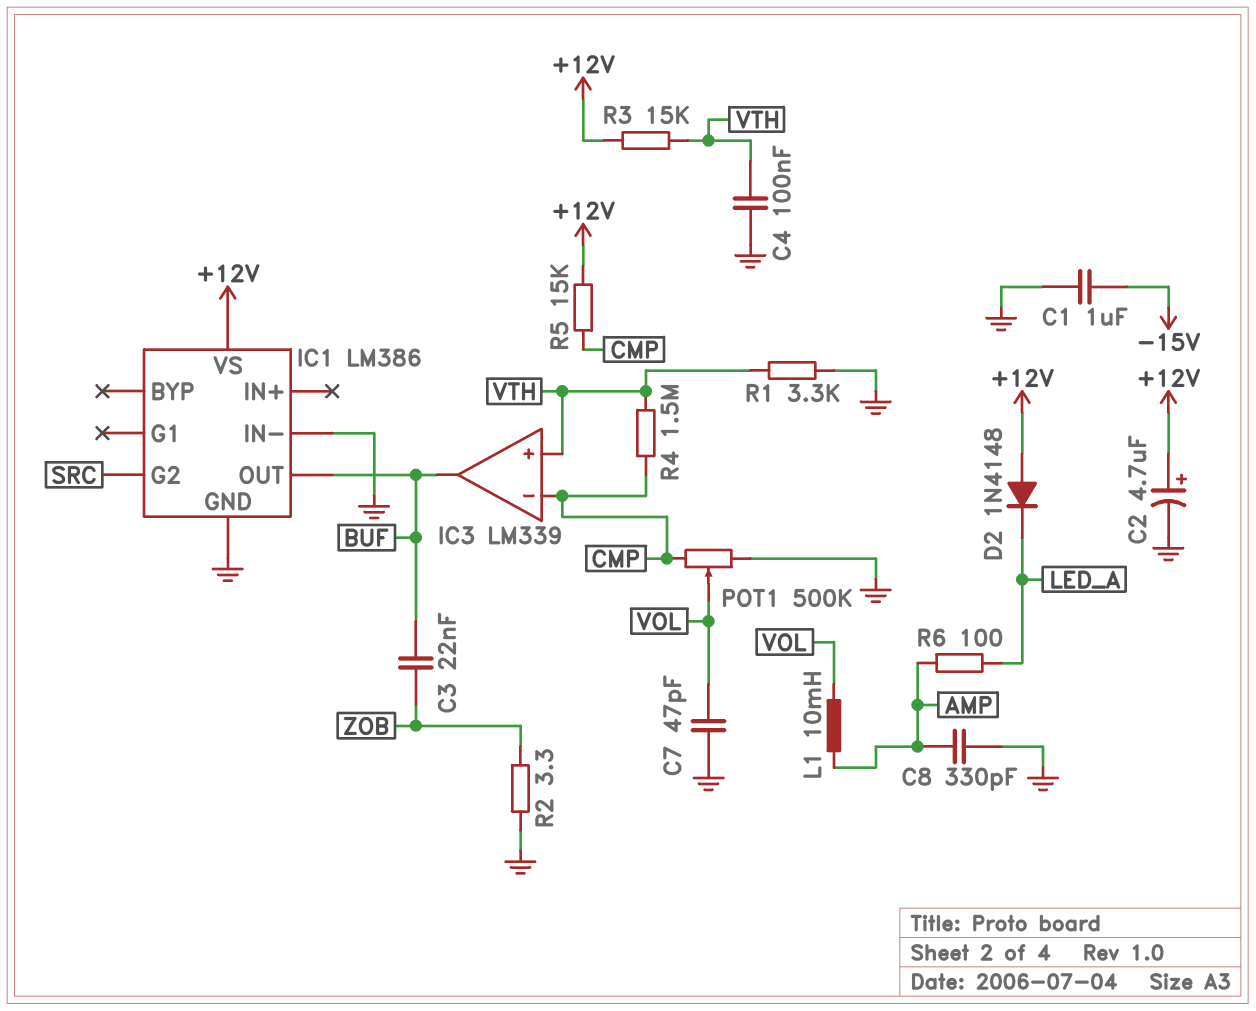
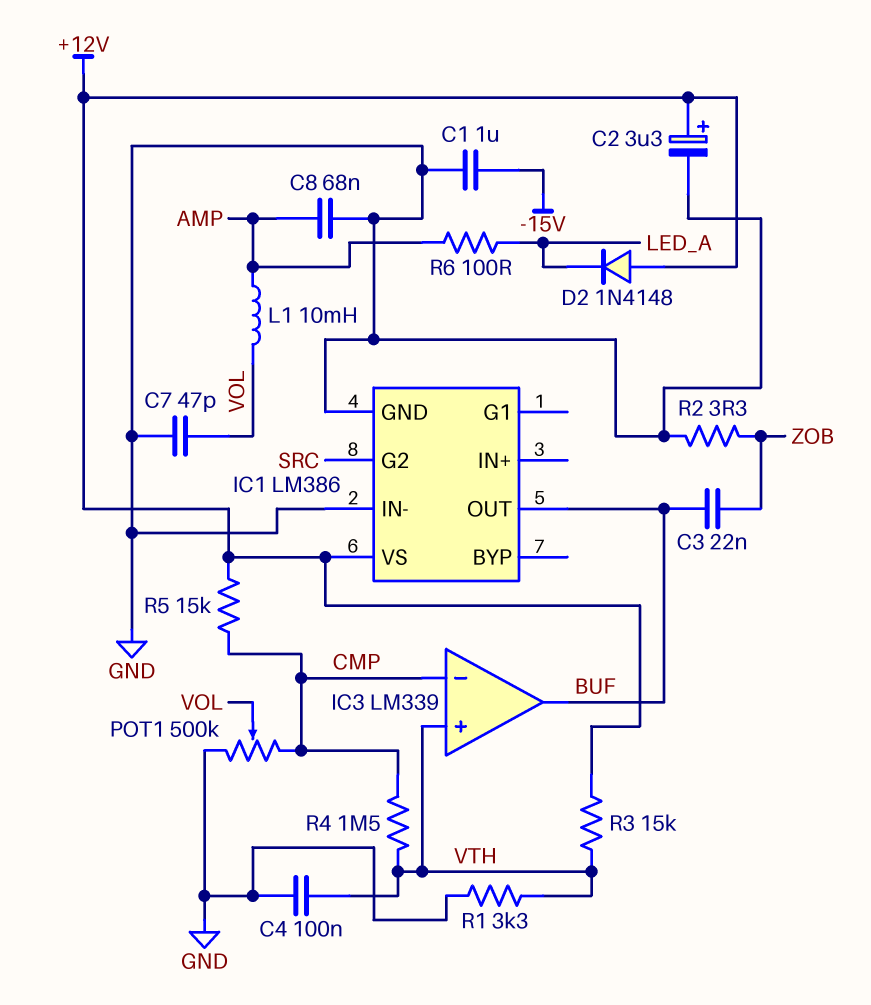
C2: 4.7uF (plus +12V, minus GND) -> 3.3uF (plus +12V, minus GND)
C8: 330pF (AMP, GND) -> 68nF (AMP, GND)

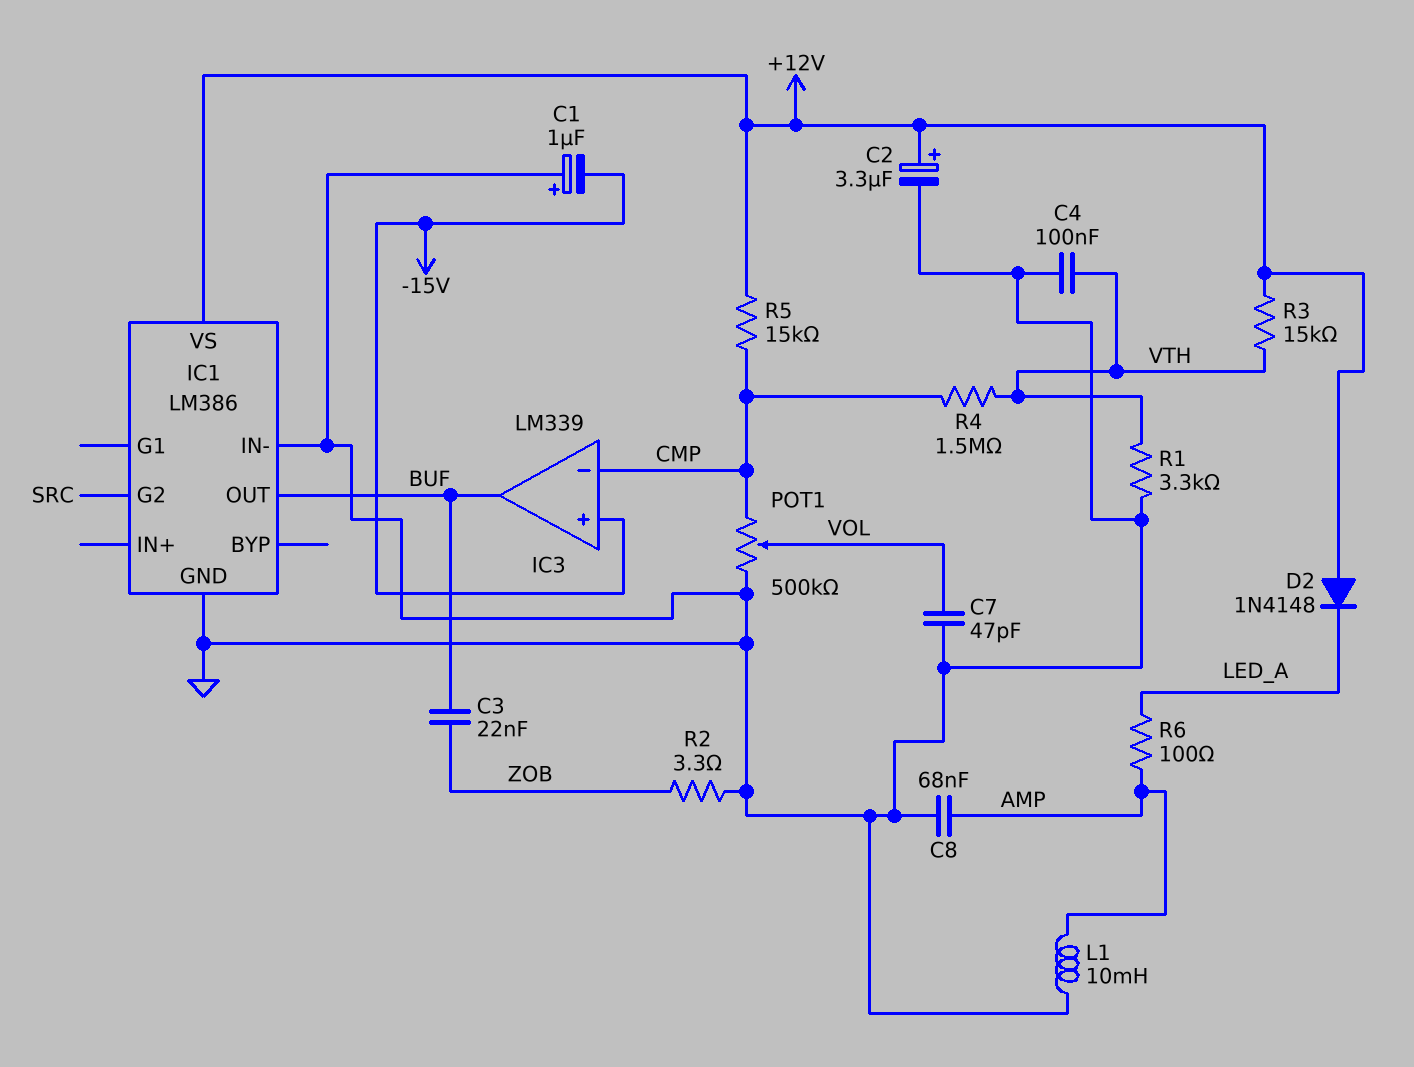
C1: 1uF (-15V, GND) -> 1uF (plus GND, minus -15V)
IC3 pin in+: VTH -> -15V
L1: 10mH (AMP, VOL) -> 10mH (AMP, GND)

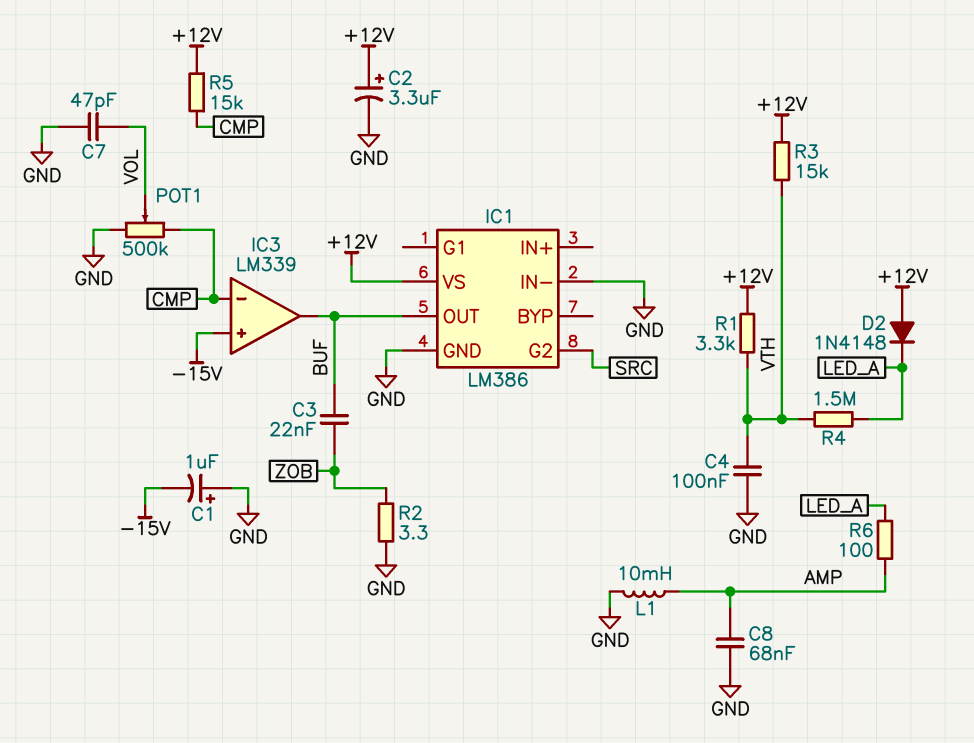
R1: 3.3k (GND, VTH) -> 3.3k (+12V, VTH)
R4: 1.5M (CMP, VTH) -> 1.5M (LED_A, VTH)

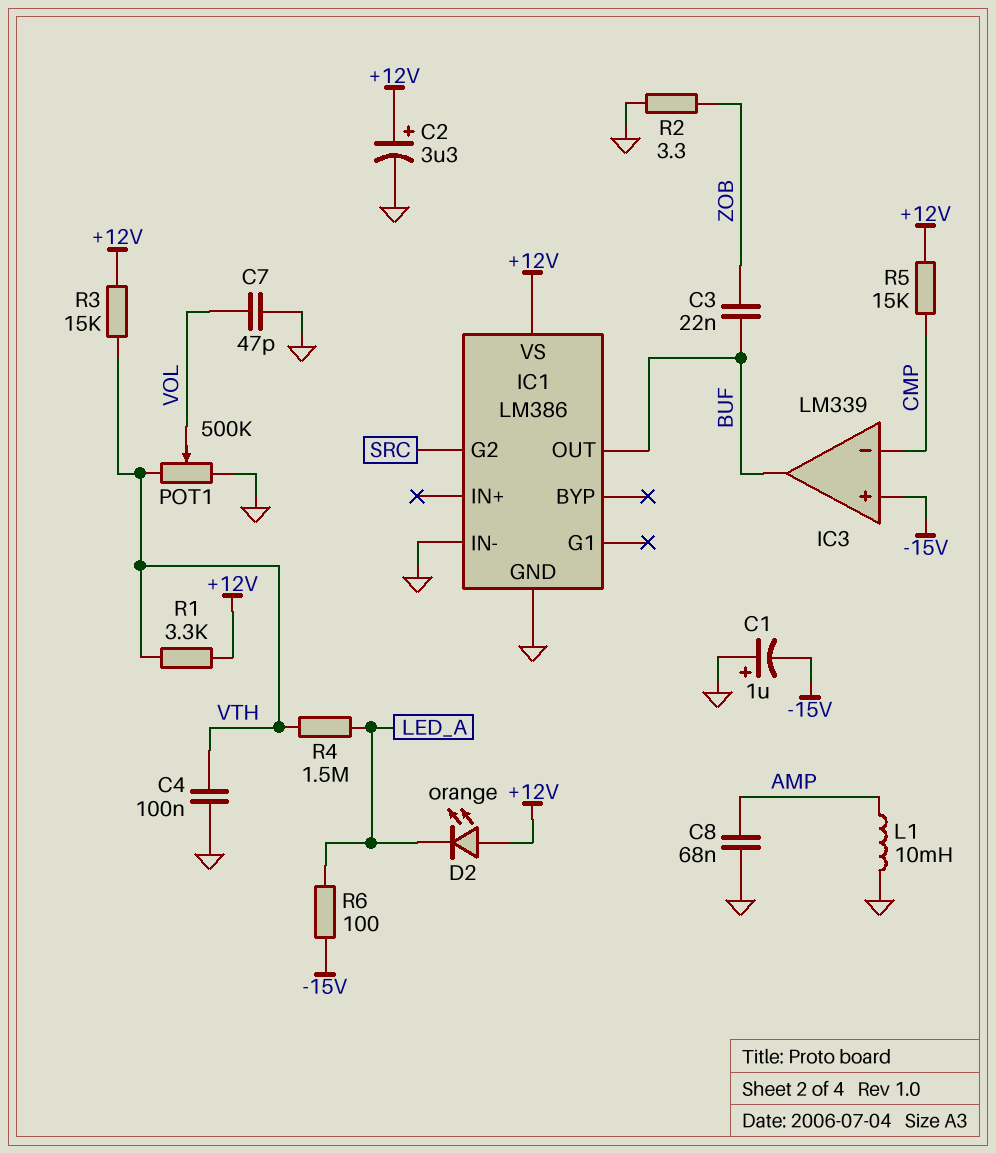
D2: diode 1N4148 (A +12V, K LED_A) -> LED orange (A +12V, K LED_A)
POT1: 500k (CMP, GND, wiper VOL) -> 500k (GND, VTH, wiper VOL)
R6: 100 (AMP, LED_A) -> 100 (-15V, LED_A)

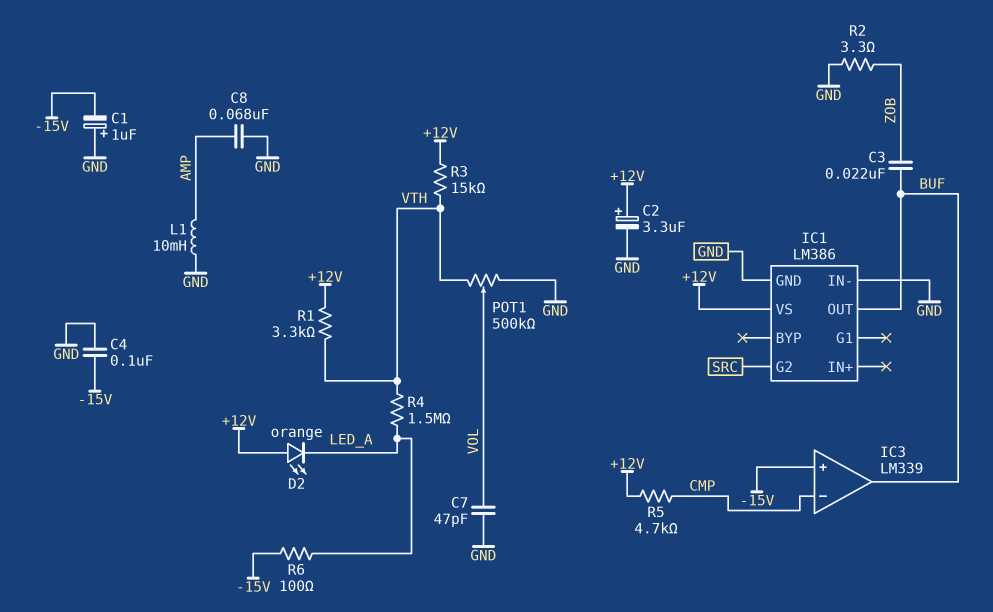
C4: 100nF (GND, VTH) -> 100nF (-15V, GND)
R5: 15k (+12V, CMP) -> 4.7k (+12V, CMP)

